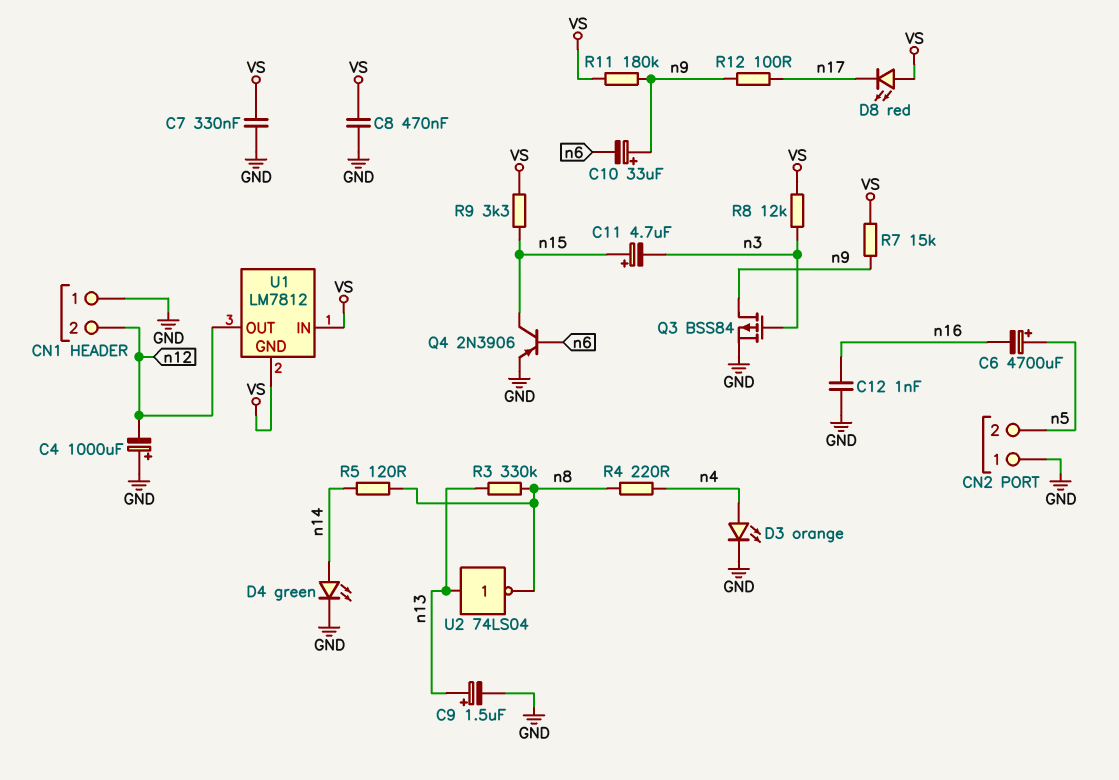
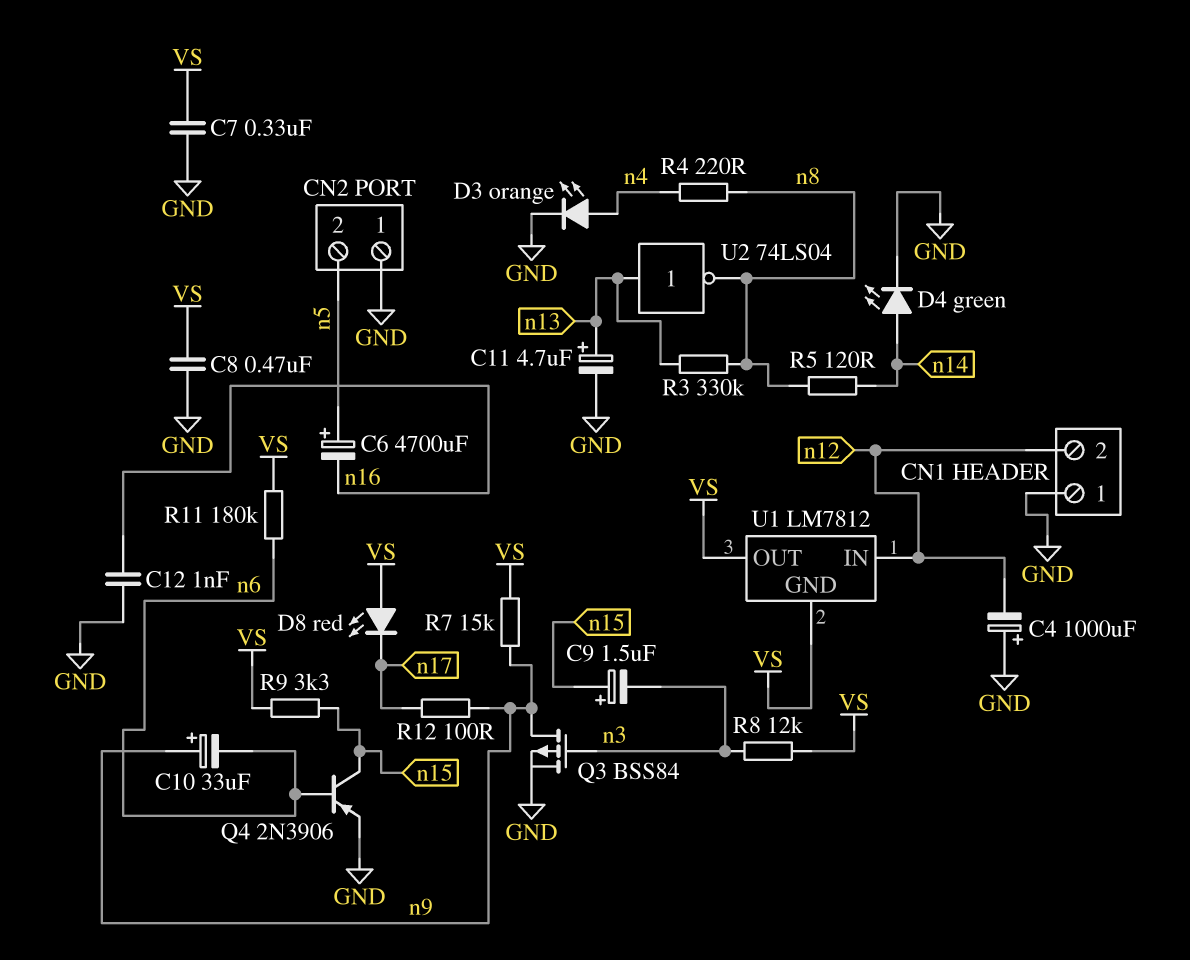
C9: 1.5uF (plus n13, minus GND) -> 1.5uF (plus n15, minus n3)
C11: 4.7uF (plus n15, minus n3) -> 4.7uF (plus n13, minus GND)
R11: 180k (VS, n9) -> 180k (VS, n6)
U1 pin IN: VS -> n12
U1 pin OUT: n12 -> VS

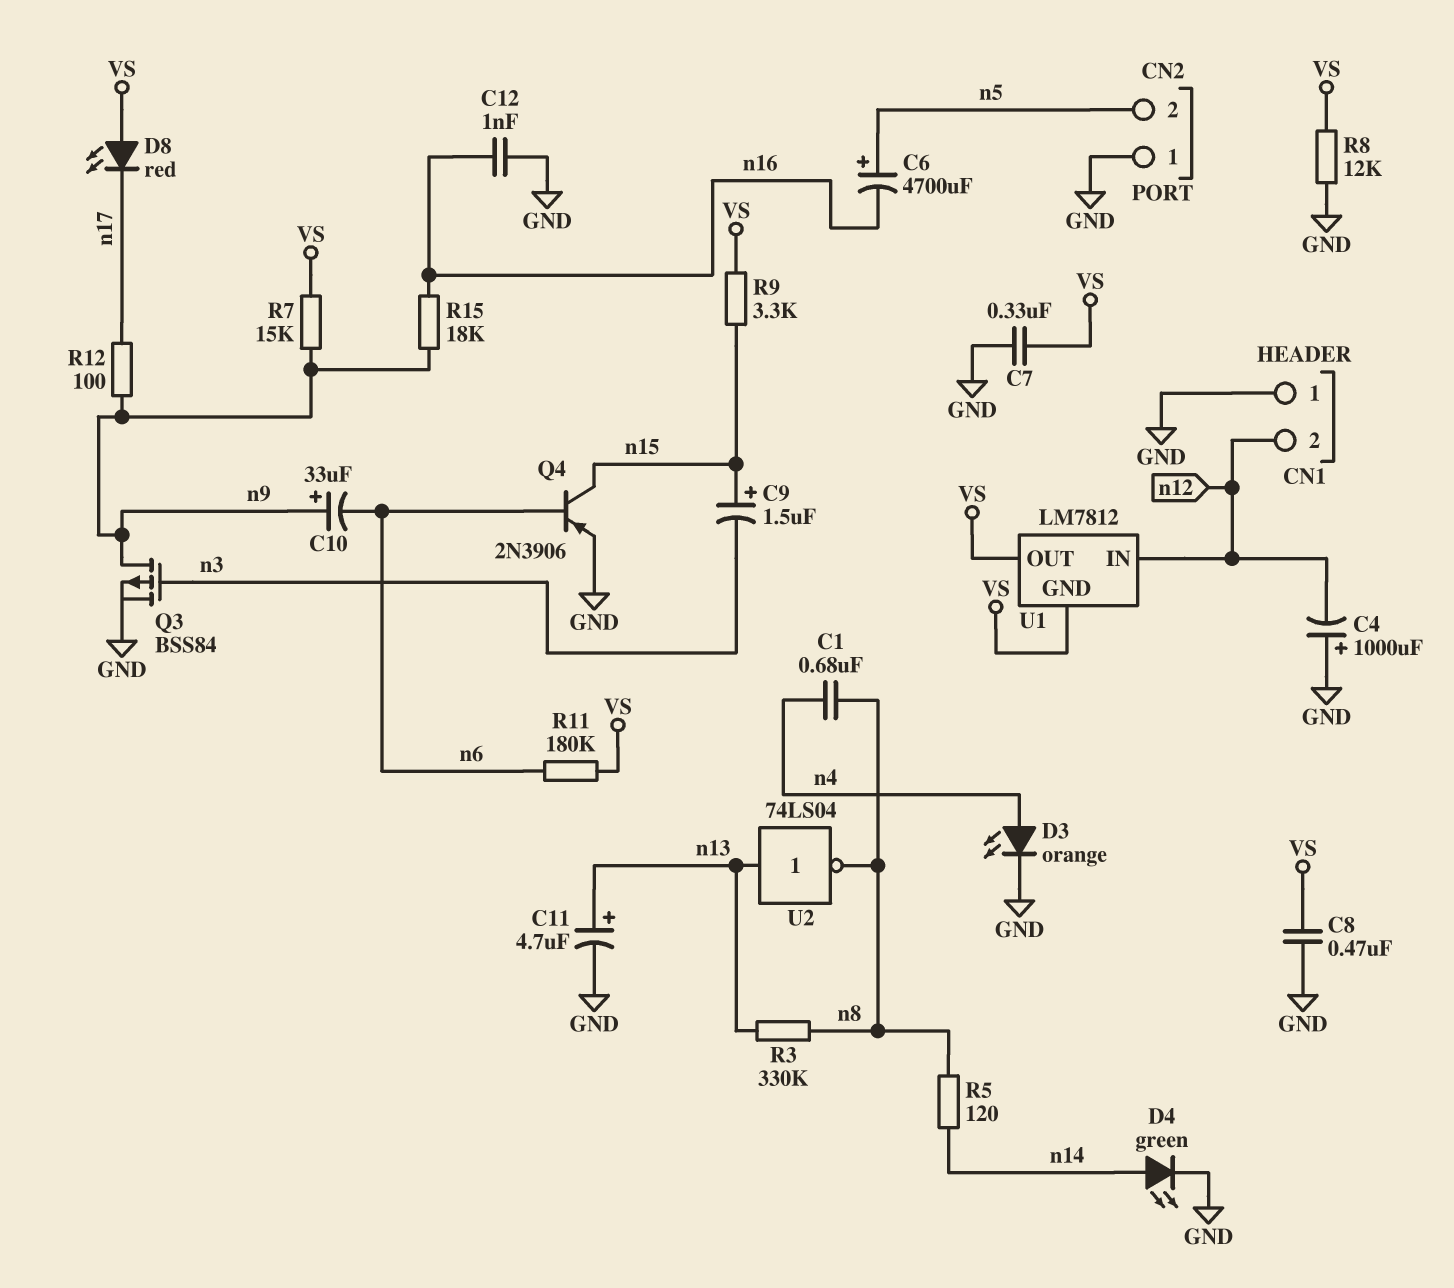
C1: none -> 680nF (n4, n8)
R4: 220 (n4, n8) -> none
R8: 12k (VS, n3) -> 12k (GND, VS)
R15: none -> 18k (n9, n16)

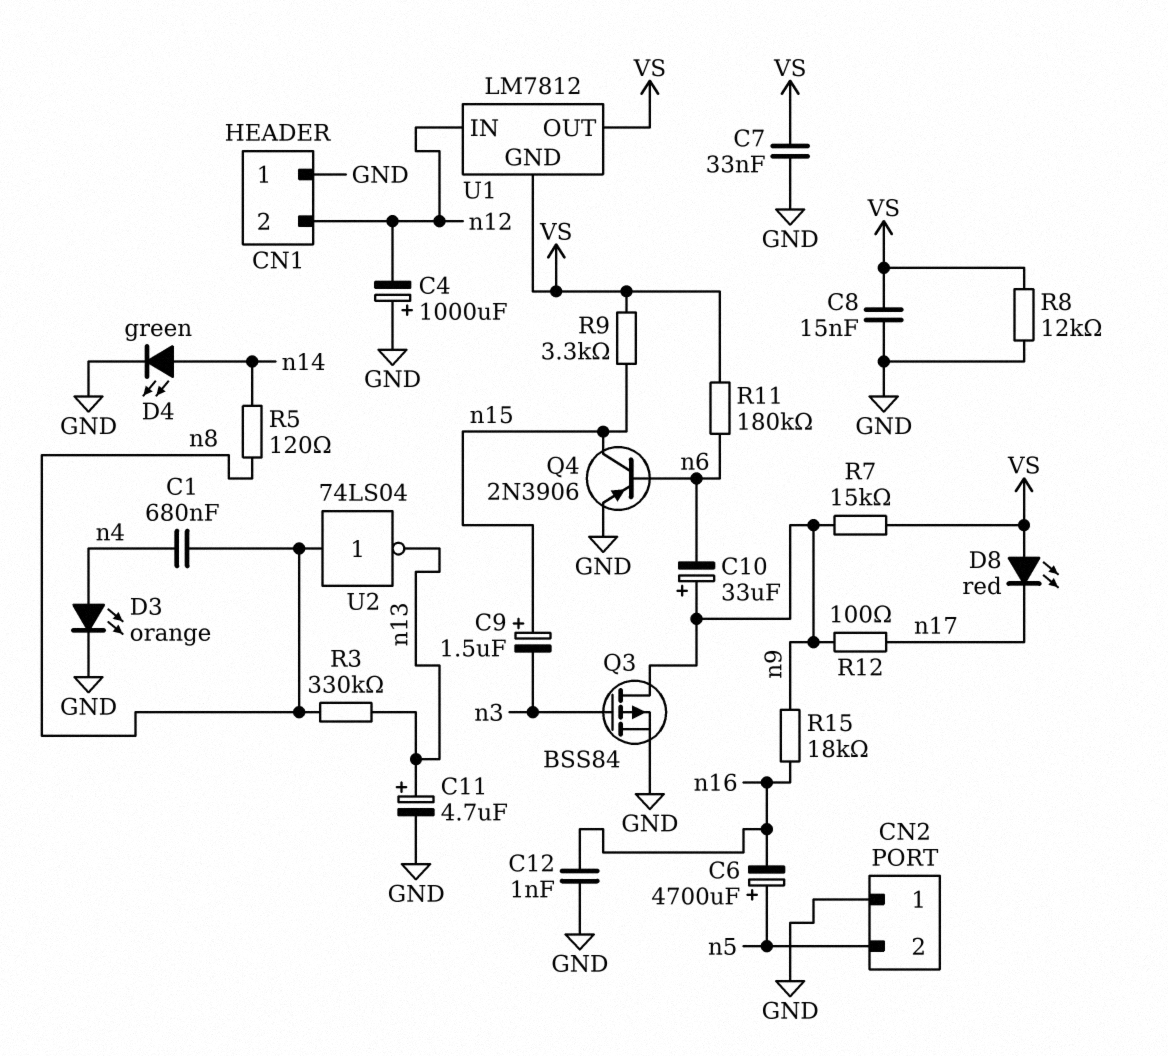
C7: 330nF (GND, VS) -> 33nF (GND, VS)
C8: 470nF (GND, VS) -> 15nF (GND, VS)
U2: NOT 74LS04 (in n13, out n8) -> NOT 74LS04 (in n8, out n13)

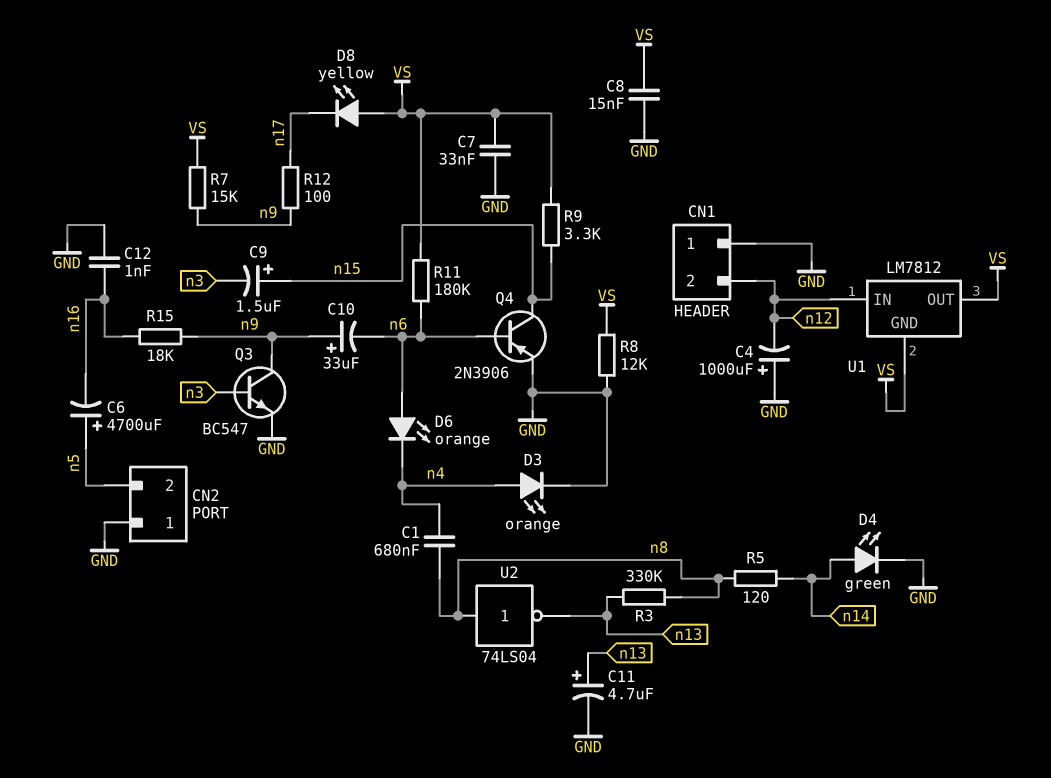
D6: none -> LED orange (A n6, K n4)
D8: LED red (A VS, K n17) -> LED yellow (A VS, K n17)
Q3: PMOS BSS84 (G n3, D n9, S GND) -> NPN BC547 (B n3, C n9, E GND)

